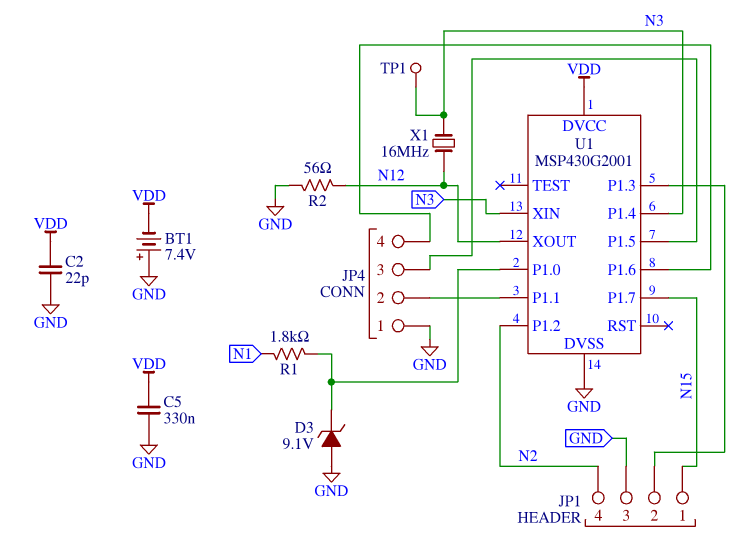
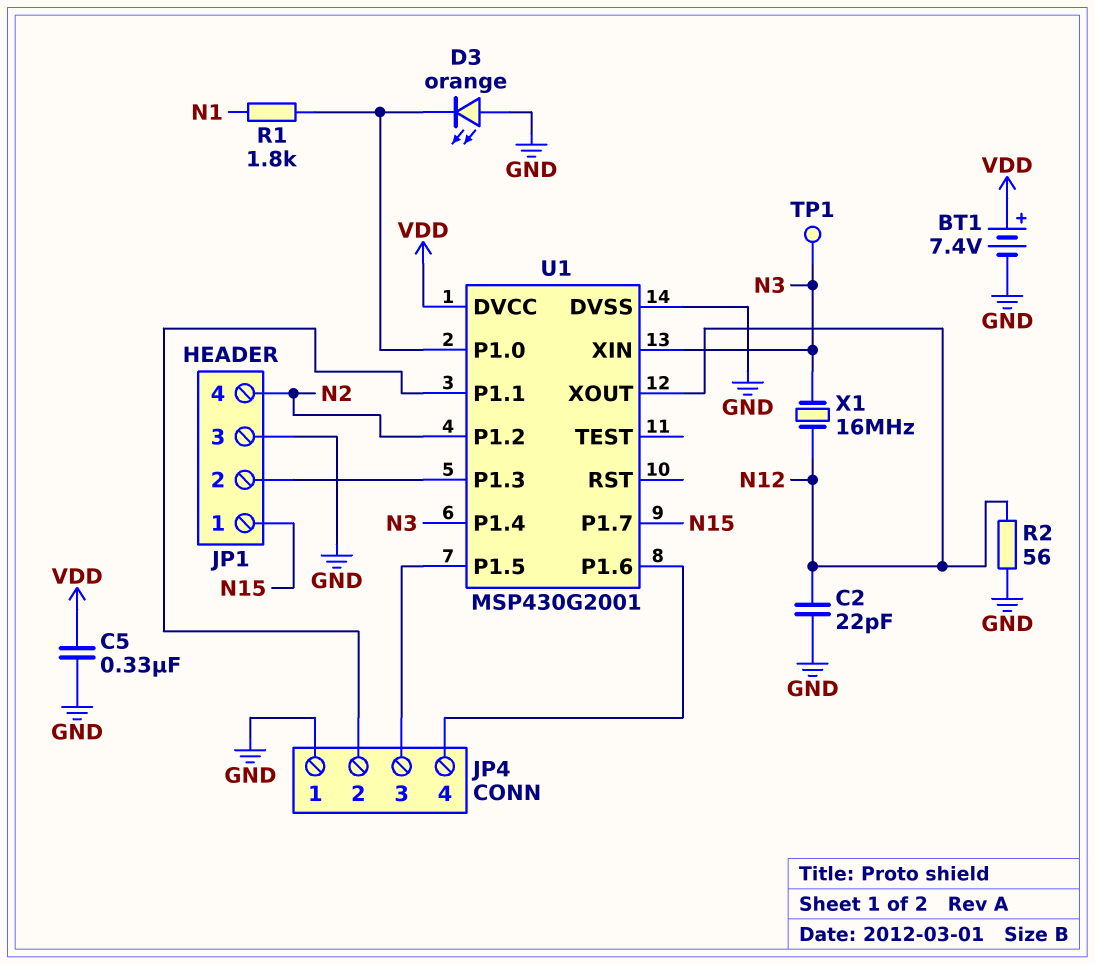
BT1: 7.4V (plus GND, minus VDD) -> 7.4V (plus VDD, minus GND)
C2: 22pF (GND, VDD) -> 22pF (GND, N12)
D3: zener 9.1V (A GND, K U1/P1.0) -> LED orange (A GND, K U1/P1.0)

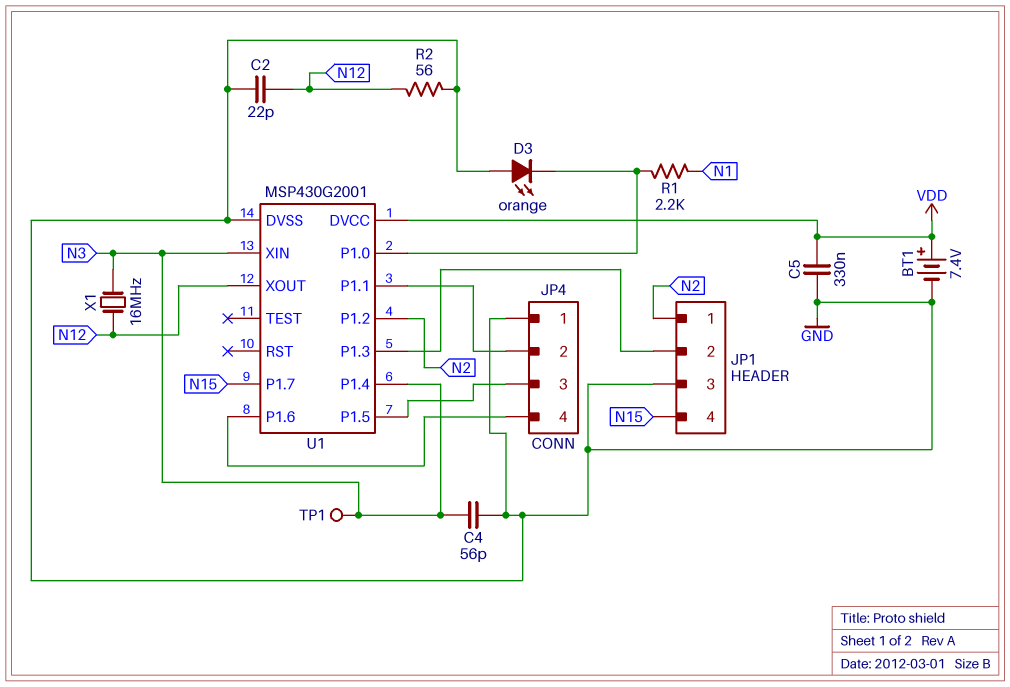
C4: none -> 56pF (GND, N3)
JP1 pin 1: N15 -> N2
JP1 pin 4: N2 -> N15
R1: 1.8k (N1, U1/P1.0) -> 2.2k (N1, U1/P1.0)

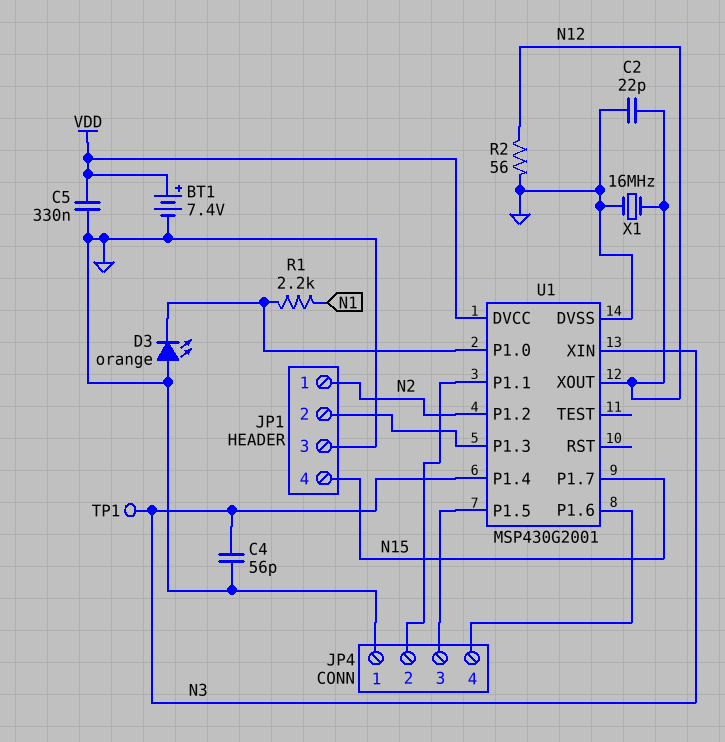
X1: 16MHz (N3, N12) -> 16MHz (GND, N12)

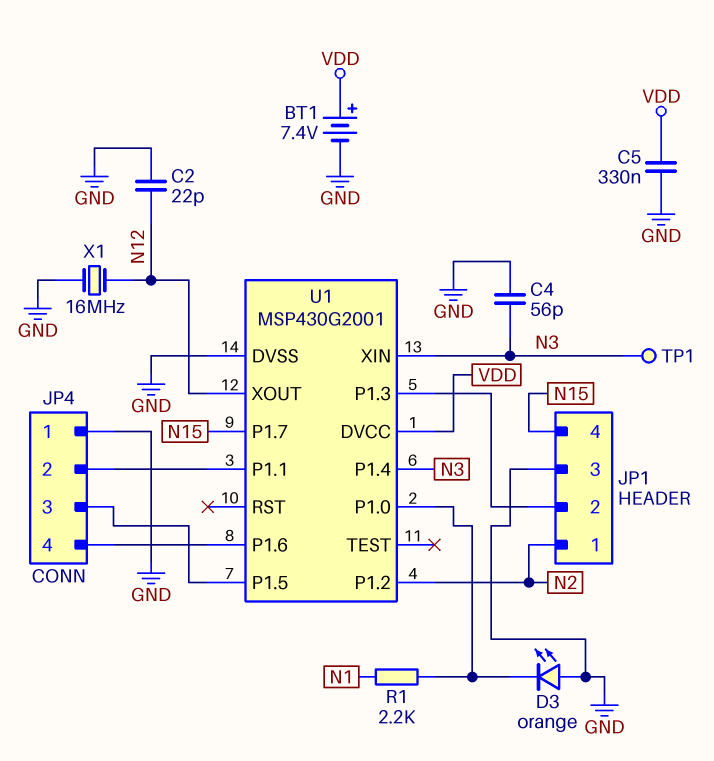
R2: 56 (GND, N12) -> none

